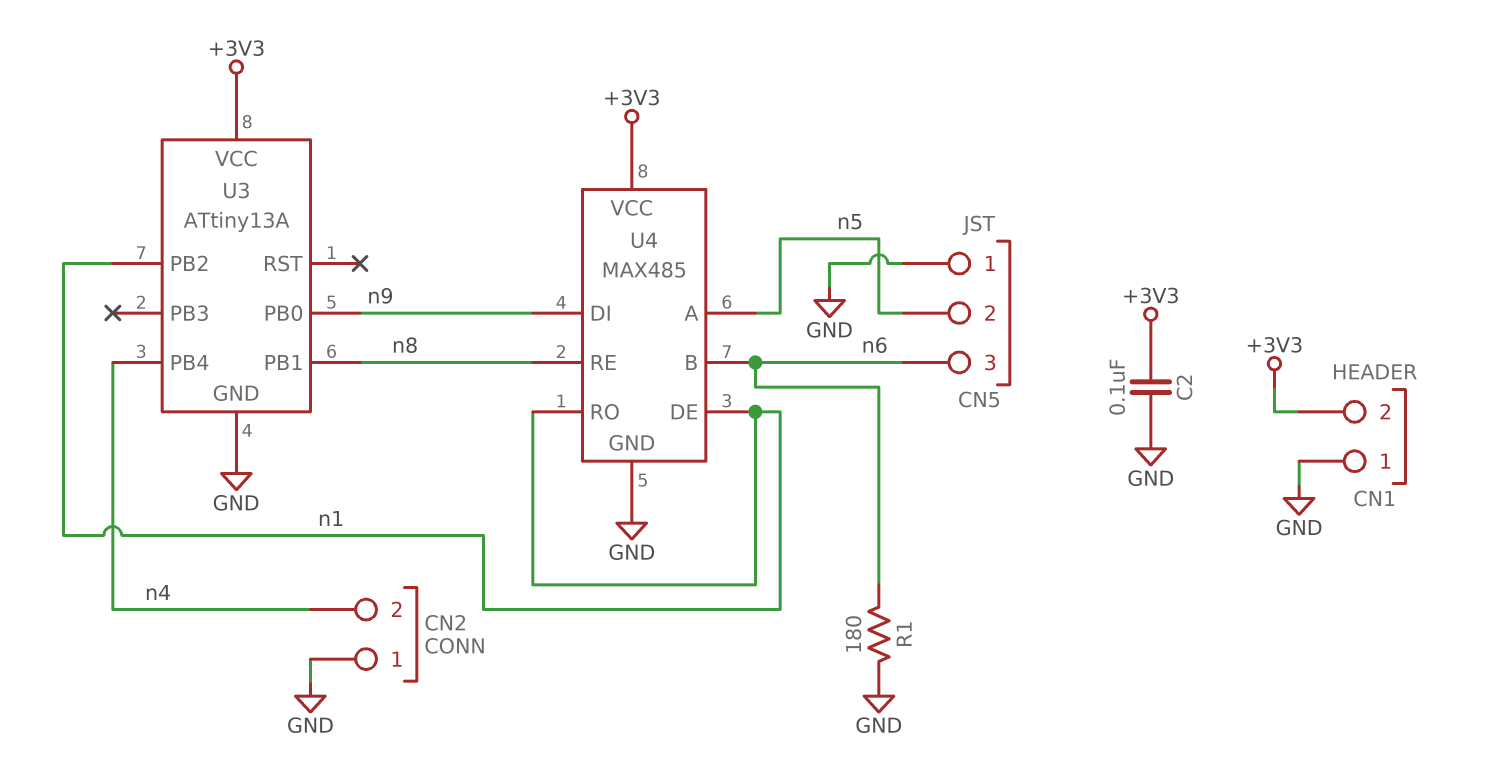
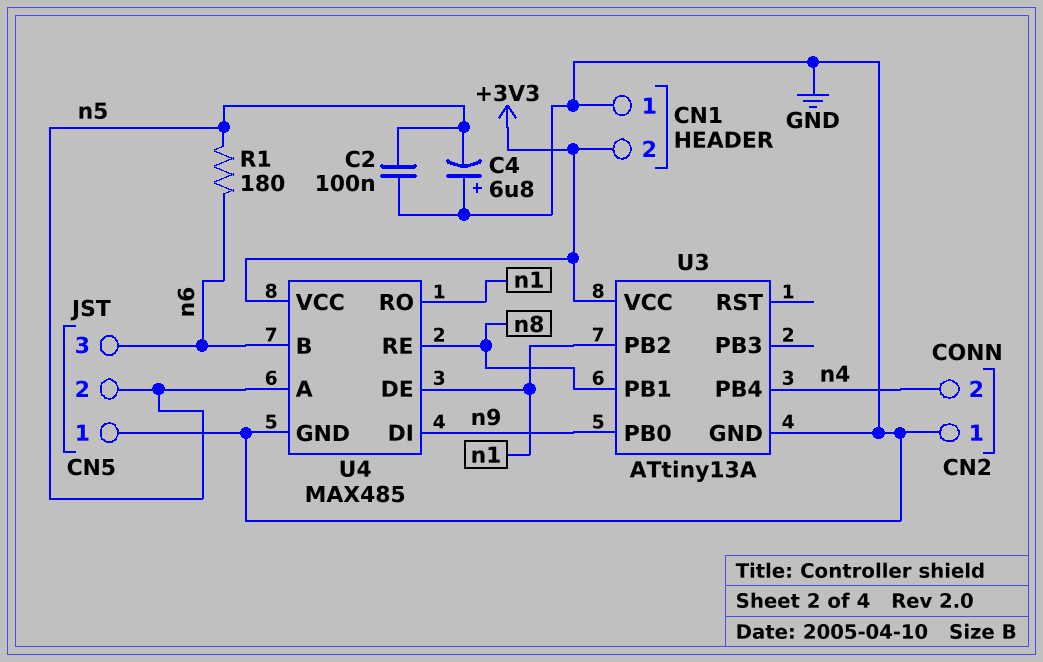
C2: 100nF (+3V3, GND) -> 100nF (GND, n5)
C4: none -> 6.8uF (plus GND, minus n5)
R1: 180 (GND, n6) -> 180 (n5, n6)

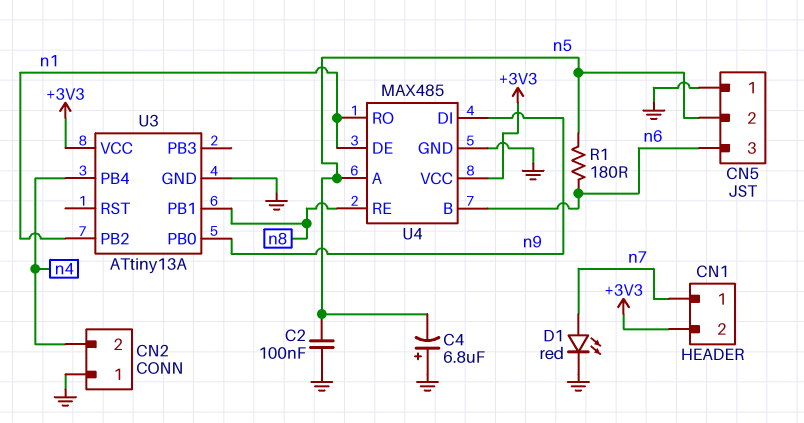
CN1 pin 1: GND -> n7
D1: none -> LED red (A n7, K GND)

